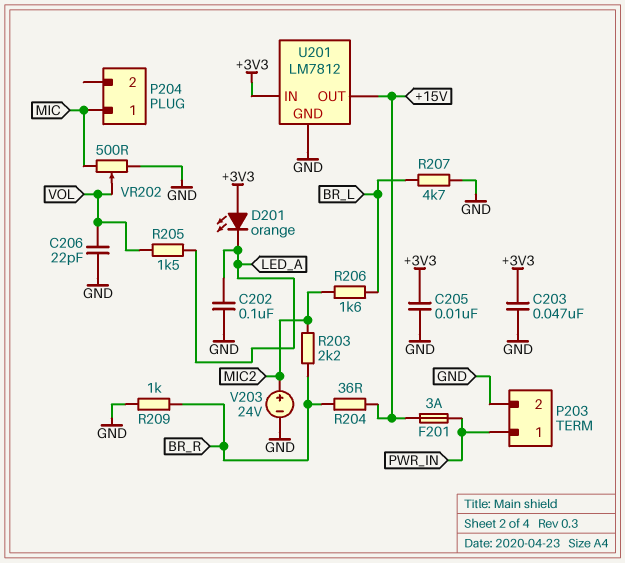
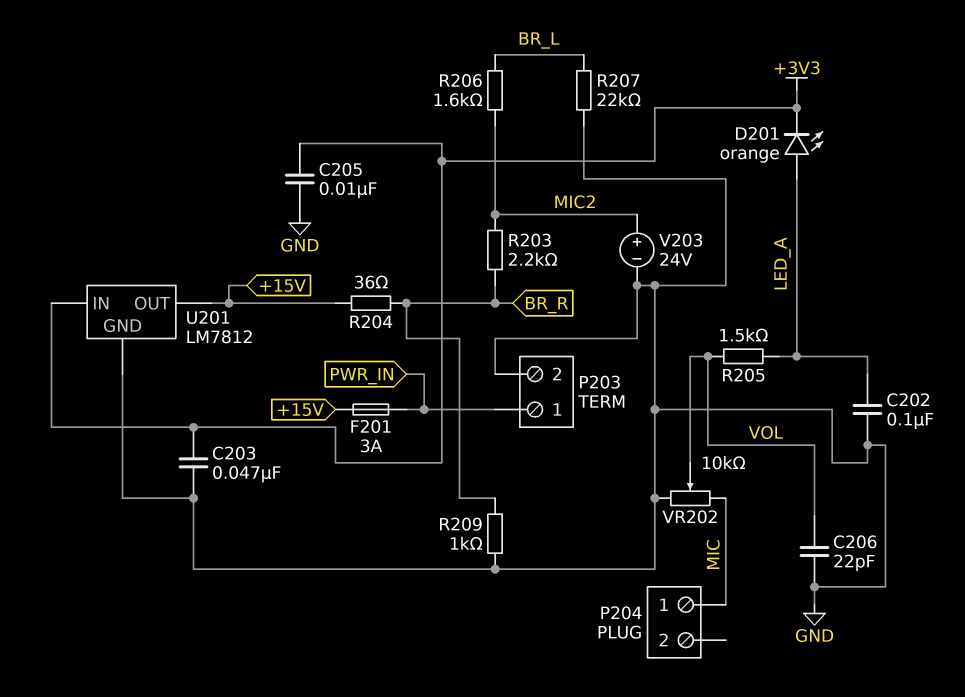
D201: LED orange (A +3V3, K LED_A) -> LED orange (A LED_A, K +3V3)
R207: 4.7k (BR_L, GND) -> 22k (BR_L, GND)
VR202: 500 (GND, MIC, wiper VOL) -> 10k (GND, MIC, wiper VOL)

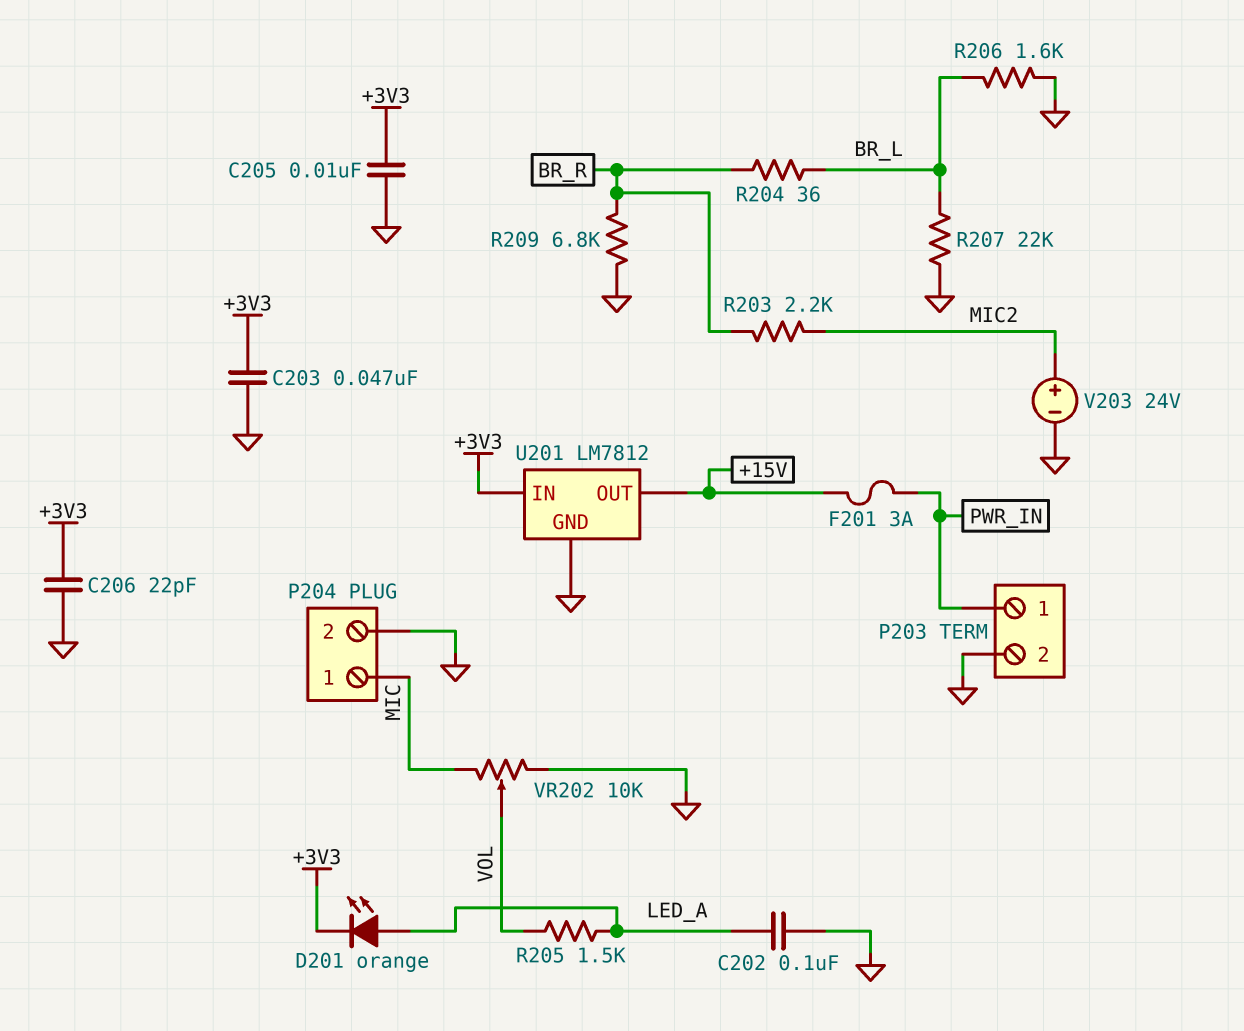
C206: 22pF (GND, VOL) -> 22pF (+3V3, GND)
P204 pin 2: none -> GND
R204: 36 (+15V, BR_R) -> 36 (BR_L, BR_R)
R206: 1.6k (BR_L, MIC2) -> 1.6k (BR_L, GND)
R209: 1k (BR_R, GND) -> 6.8k (BR_R, GND)

